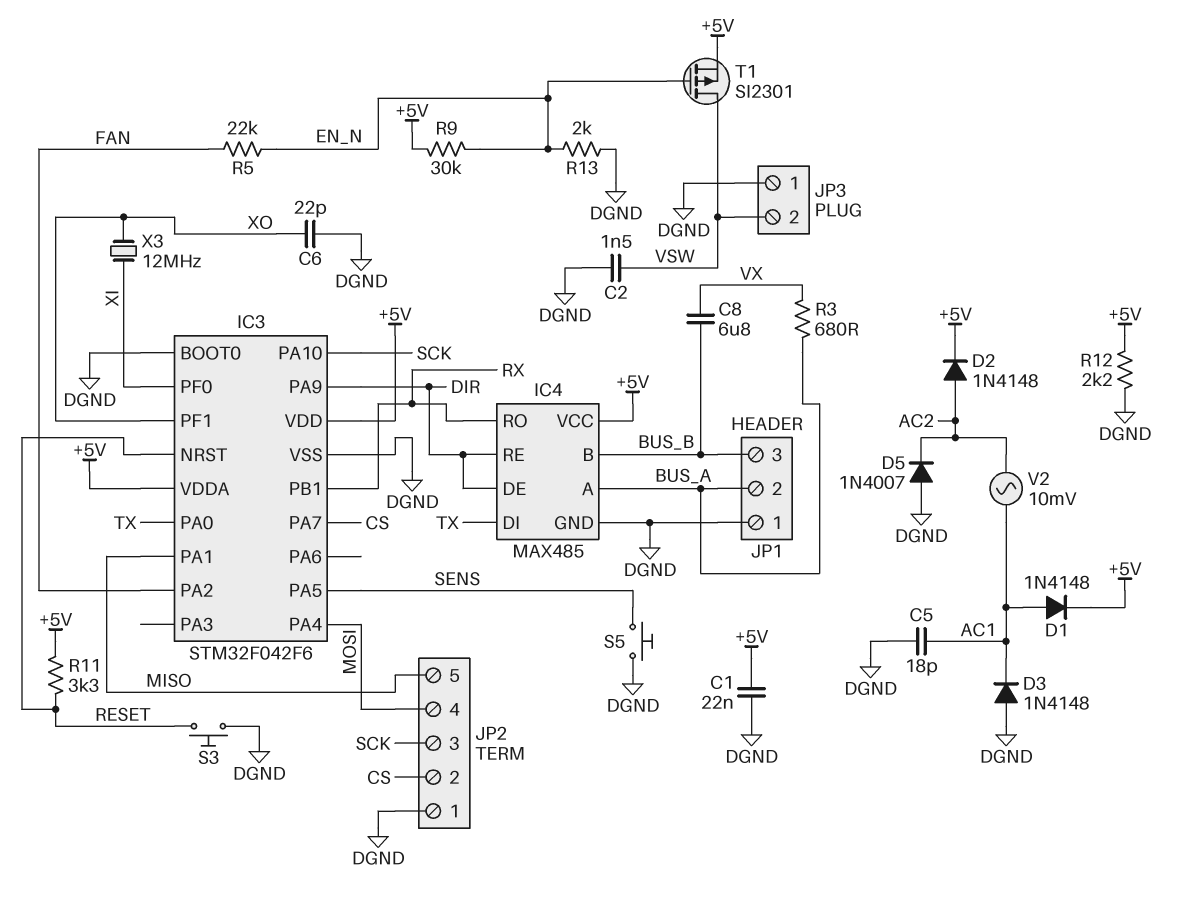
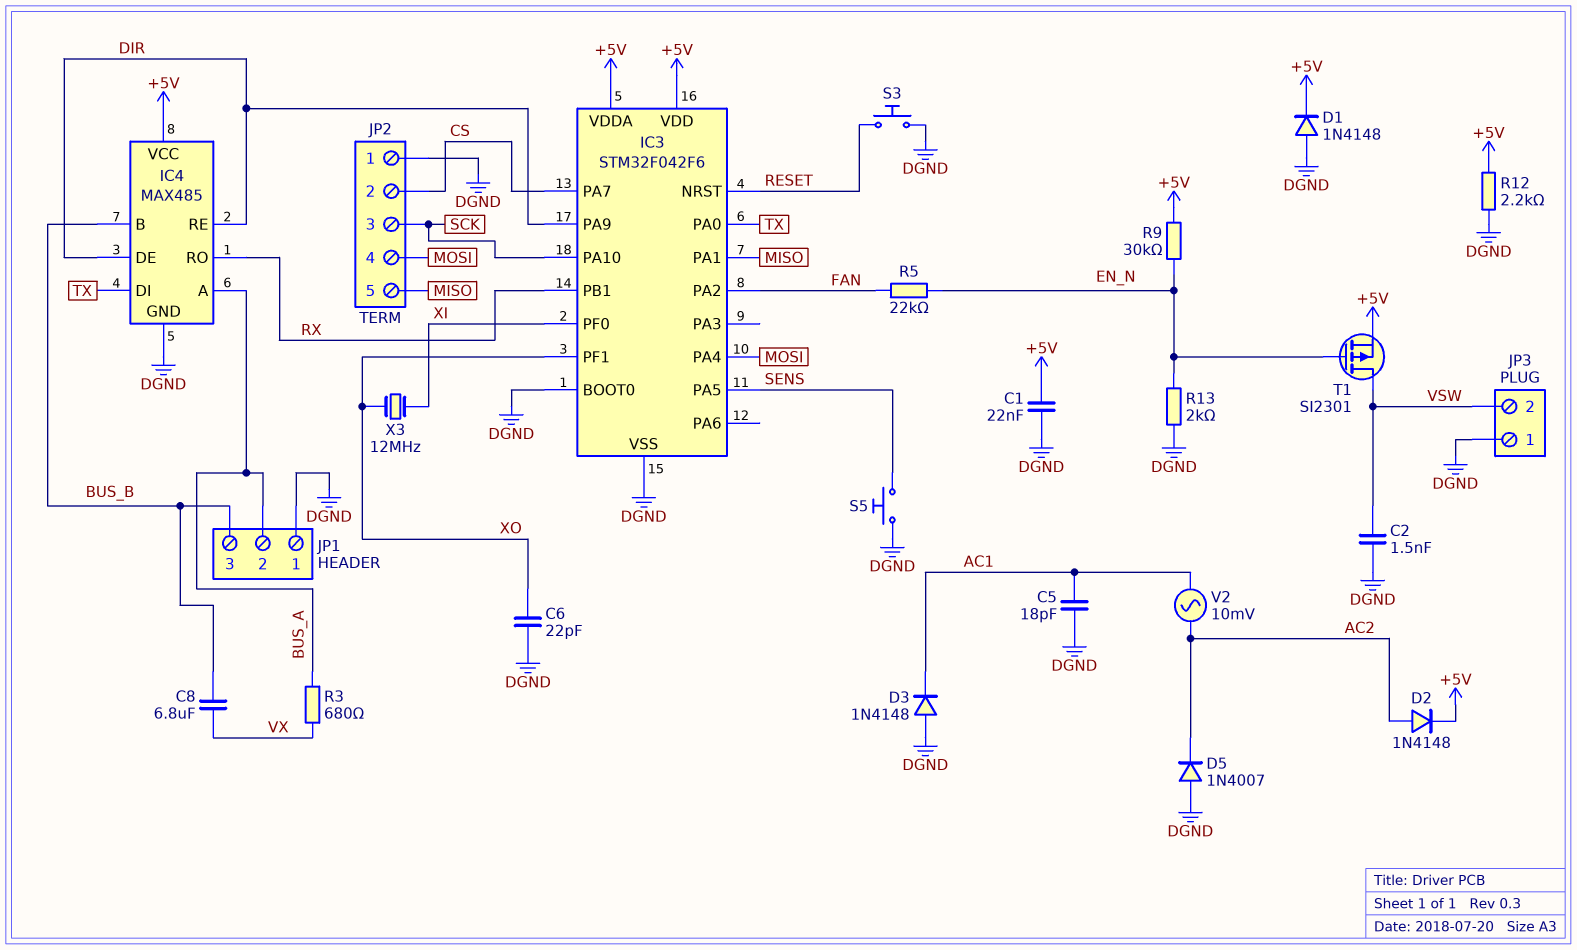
D1: diode 1N4148 (A AC1, K +5V) -> diode 1N4148 (A DGND, K +5V)
R11: 3.3k (+5V, RESET) -> none

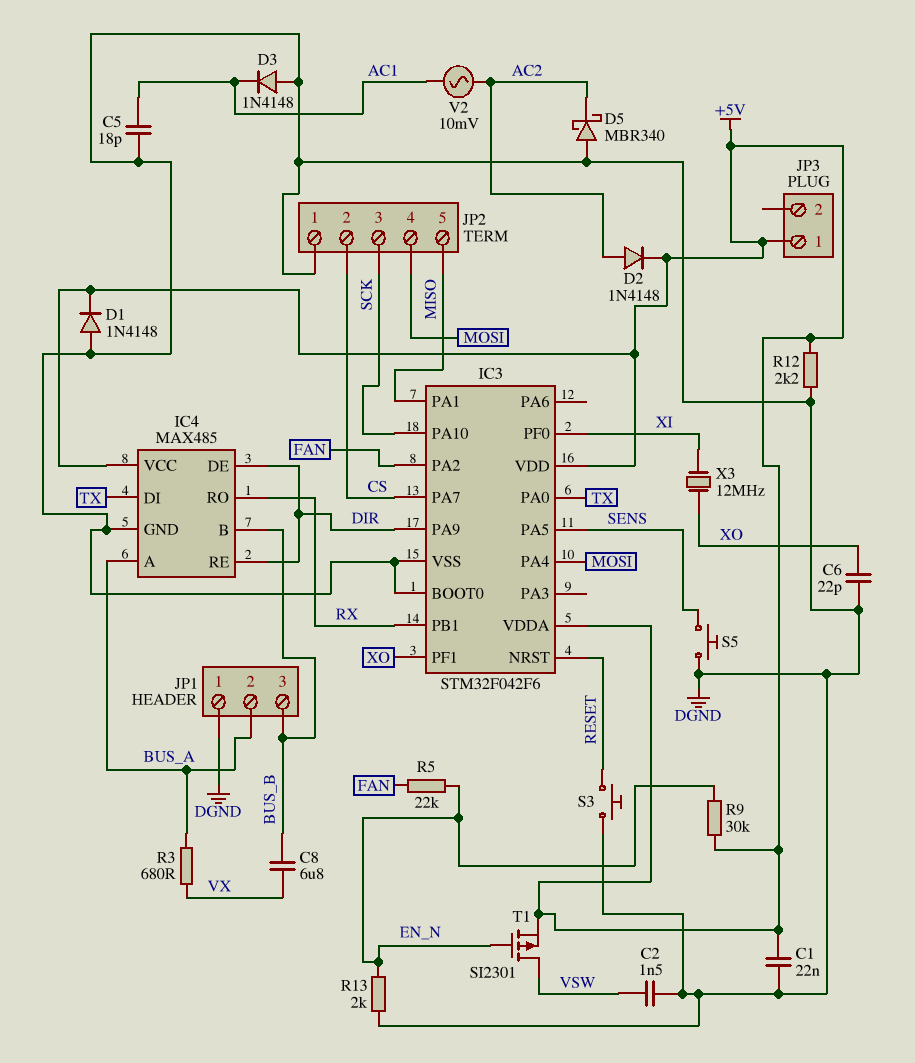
D5: diode 1N4007 (A DGND, K AC2) -> schottky MBR340 (A DGND, K AC2)
JP3 pin 1: DGND -> +5V
JP3 pin 2: VSW -> none

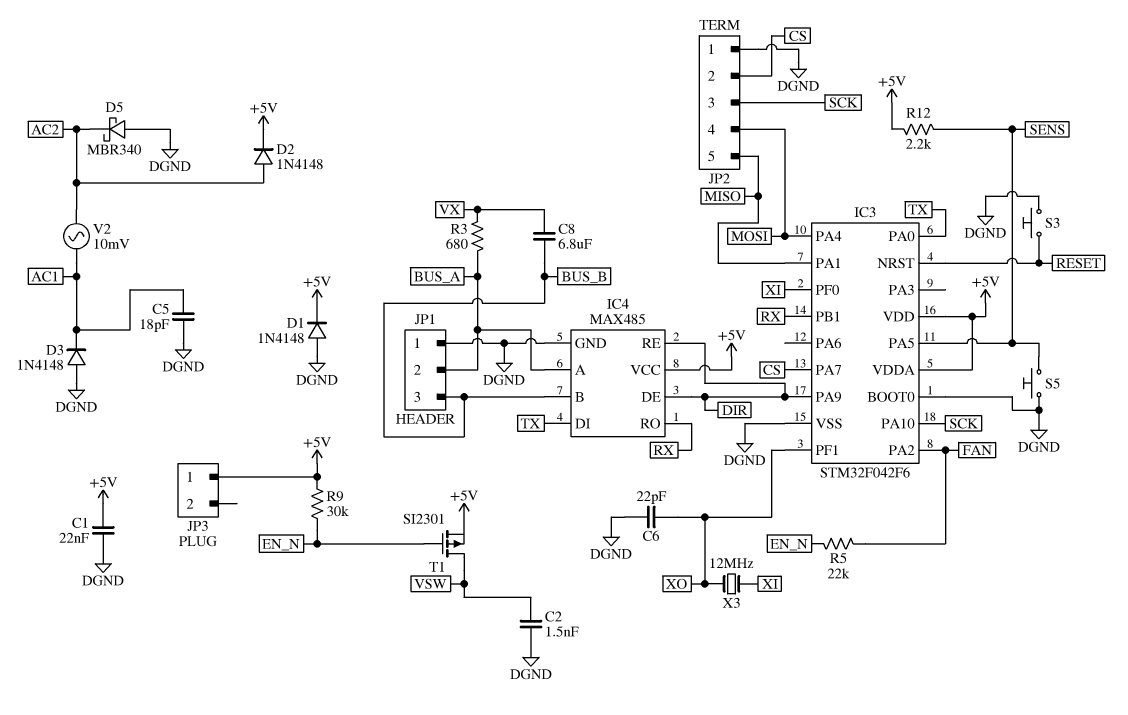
R12: 2.2k (+5V, DGND) -> 2.2k (+5V, SENS)
R13: 2k (DGND, EN_N) -> none

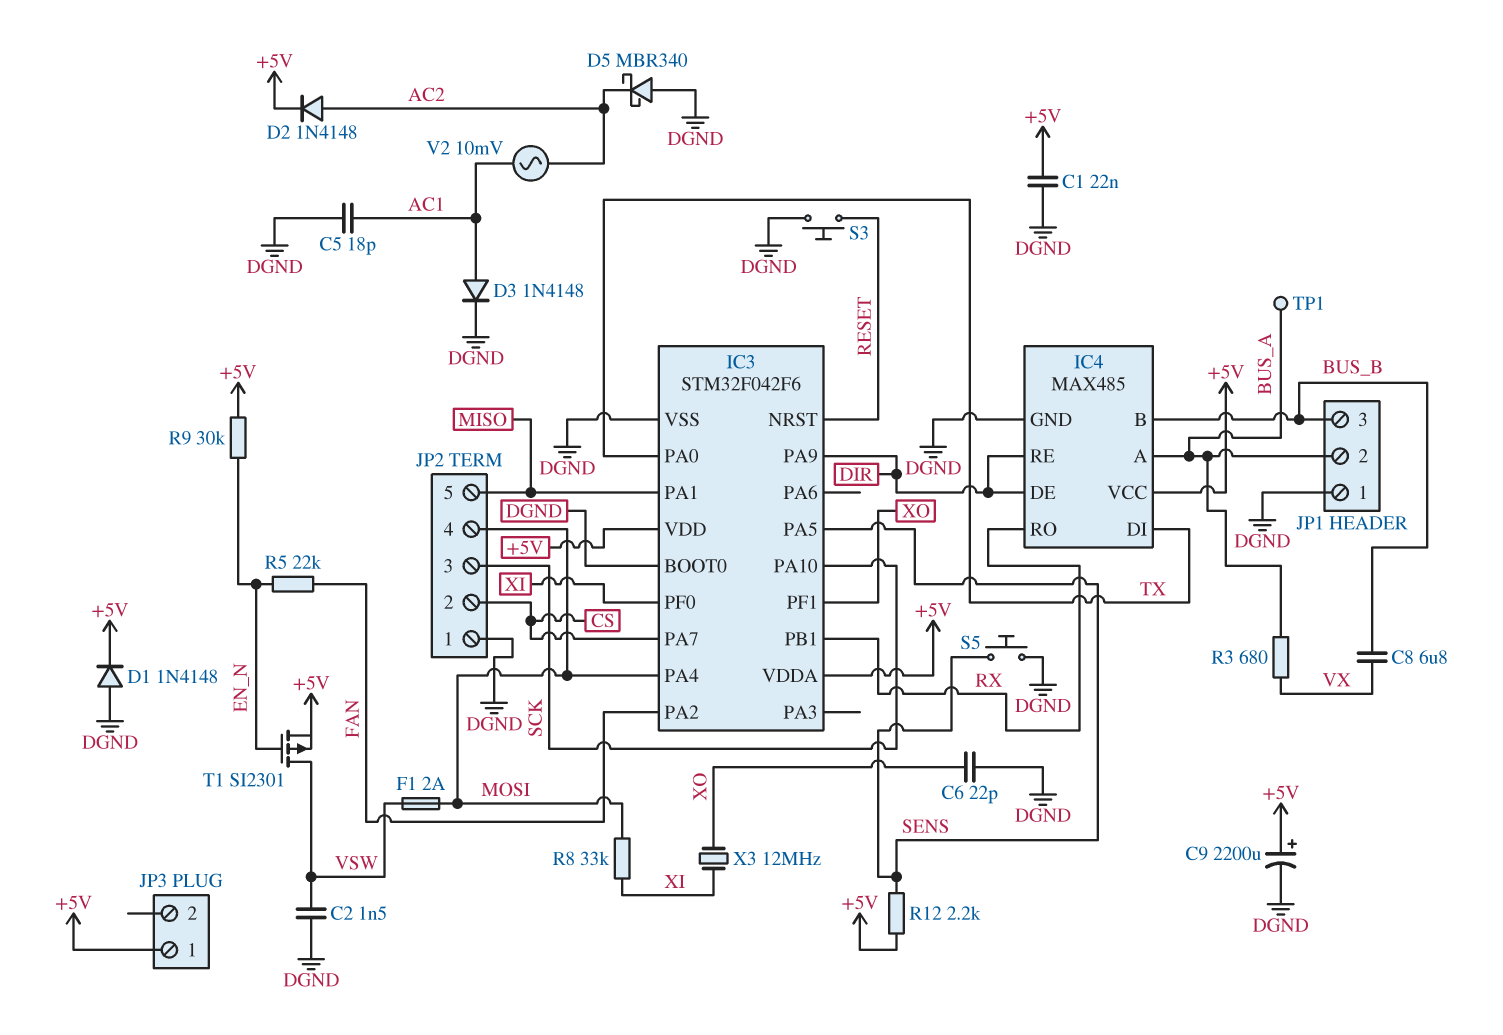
C9: none -> 2200uF (plus +5V, minus DGND)
D3: diode 1N4148 (A DGND, K AC1) -> diode 1N4148 (A AC1, K DGND)
F1: none -> 2A (MOSI, VSW)
R8: none -> 33k (MOSI, XI)
TP1: none -> test point (BUS_A)

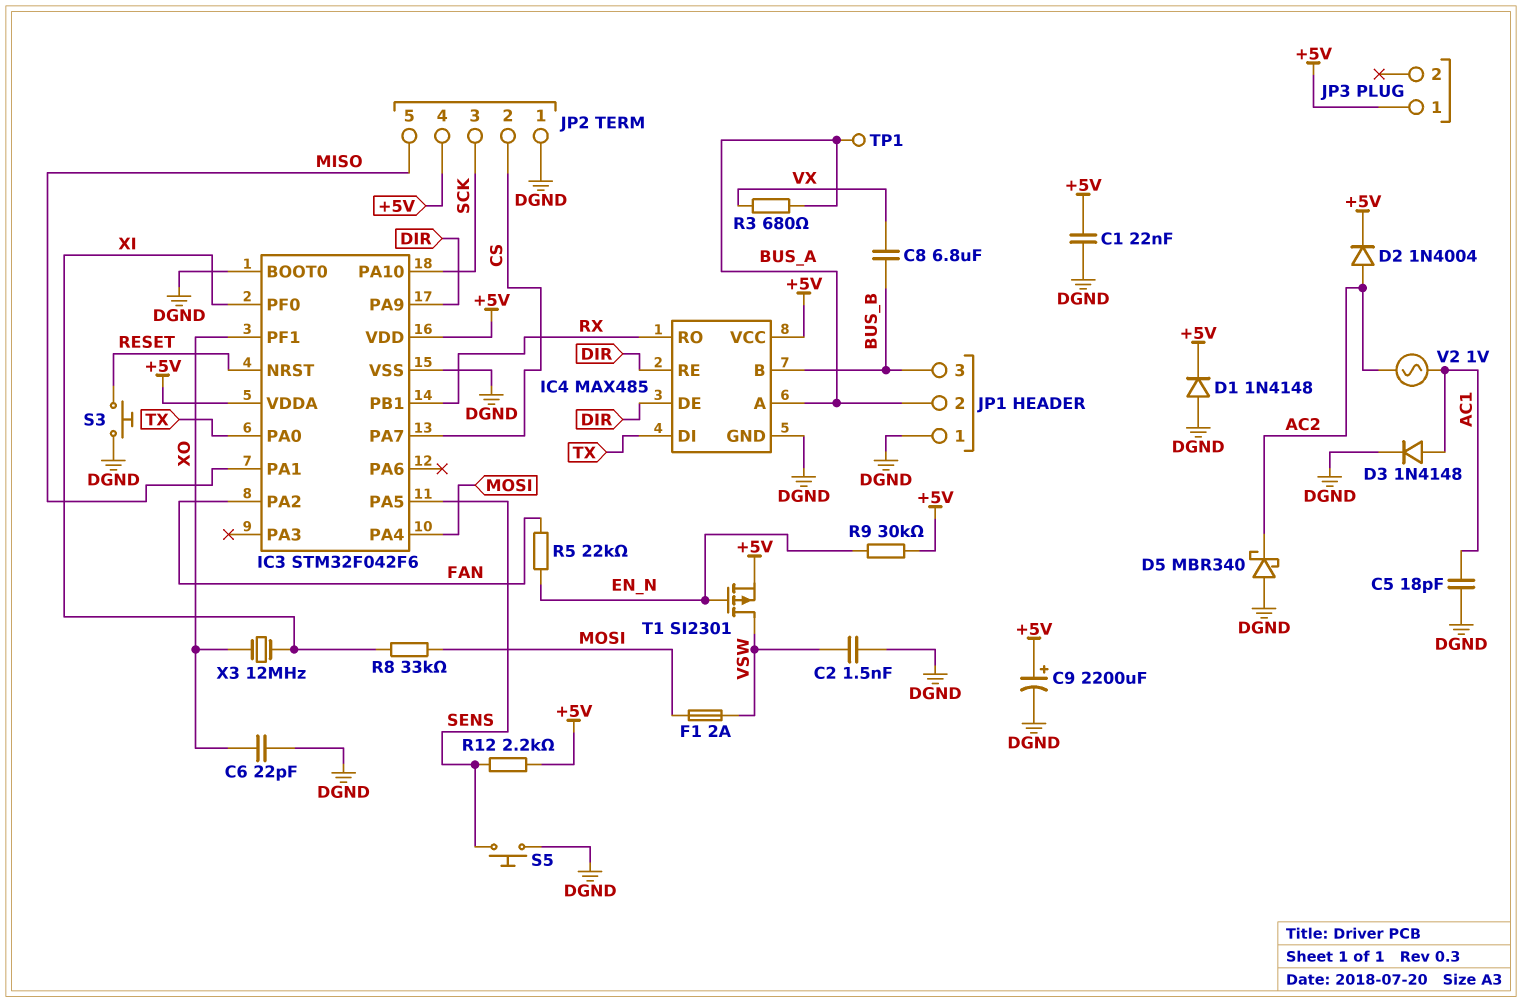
D2: diode 1N4148 (A AC2, K +5V) -> diode 1N4004 (A AC2, K +5V)
JP2 pin 4: MOSI -> +5V
V2: AC 10mV (AC1, AC2) -> AC 1V (AC1, AC2)

